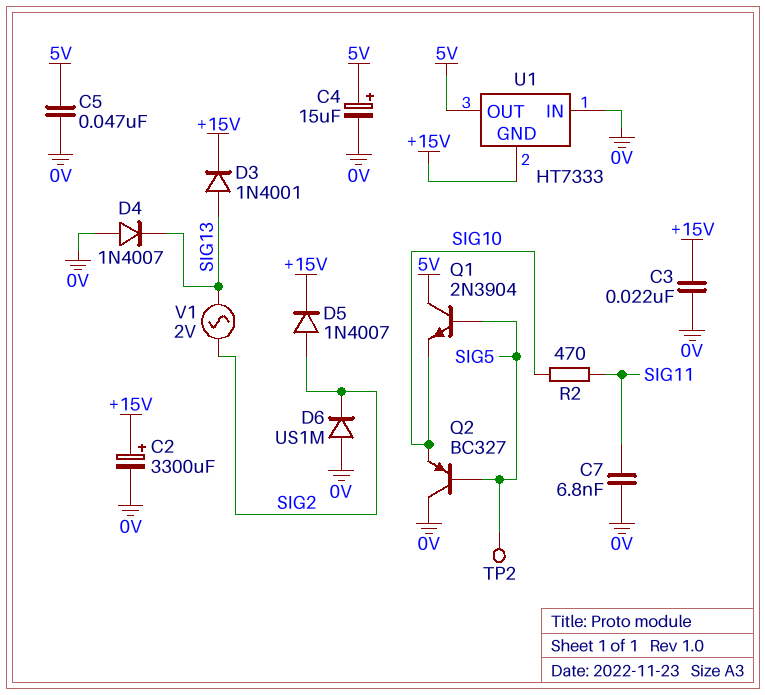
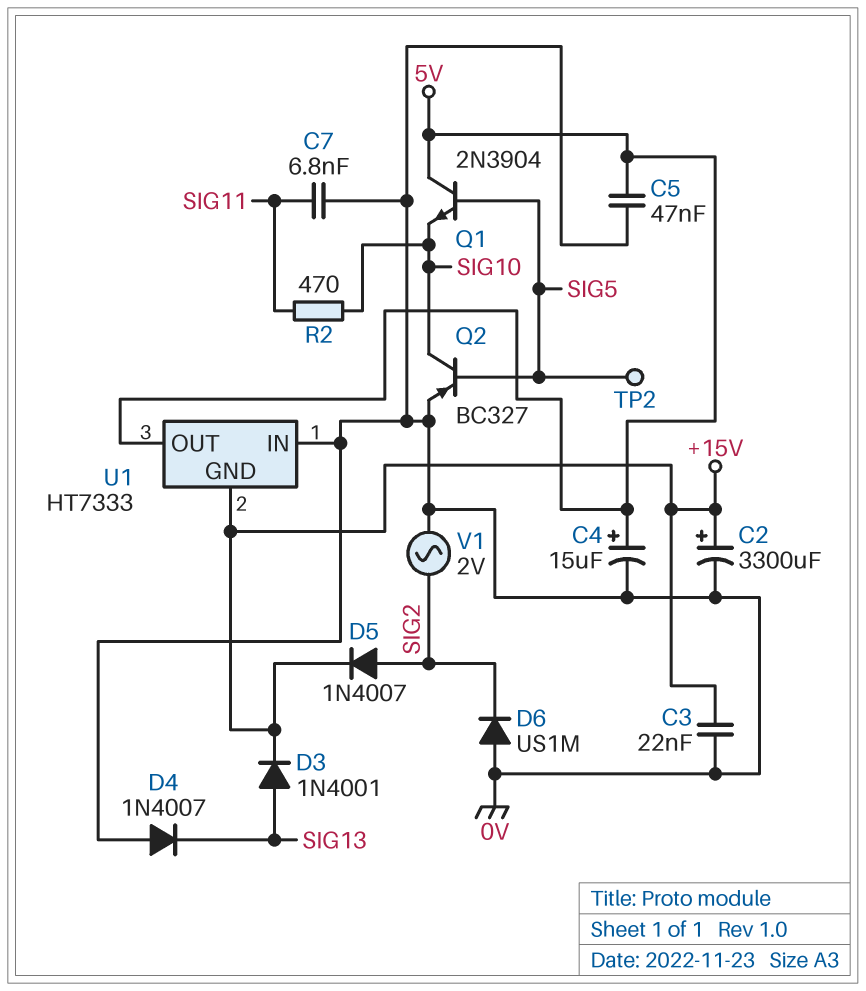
Q2: PNP BC327 (B SIG5, C 0V, E SIG10) -> PNP BC327 (B SIG5, C SIG10, E 0V)
V1: AC 2V (SIG2, SIG13) -> AC 2V (0V, SIG2)

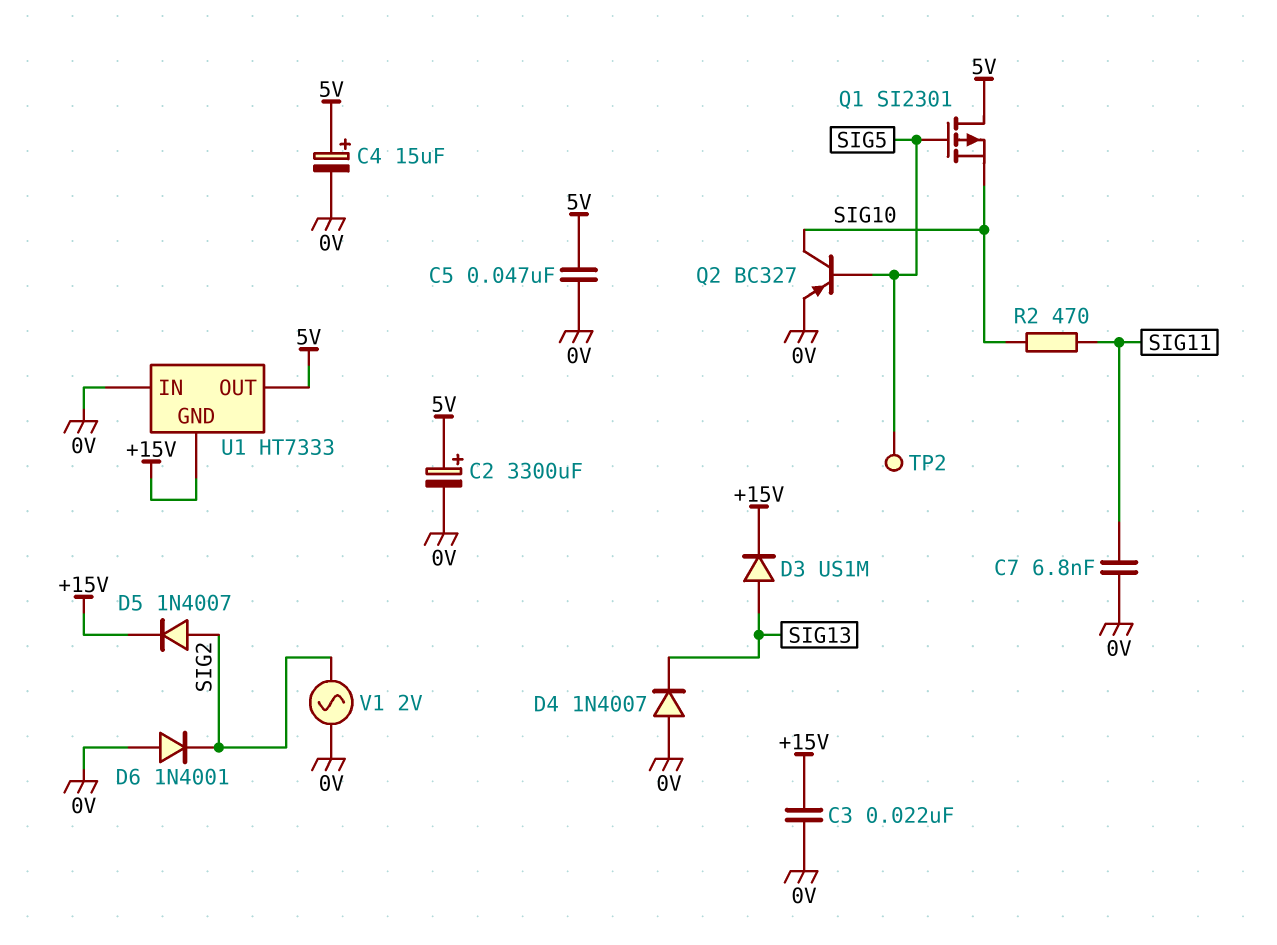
C2: 3300uF (plus +15V, minus 0V) -> 3300uF (plus 5V, minus 0V)
D3: diode 1N4001 (A SIG13, K +15V) -> diode US1M (A SIG13, K +15V)
D6: diode US1M (A 0V, K SIG2) -> diode 1N4001 (A 0V, K SIG2)
Q1: NPN 2N3904 (B SIG5, C 5V, E SIG10) -> PMOS SI2301 (G SIG5, D 5V, S SIG10)

